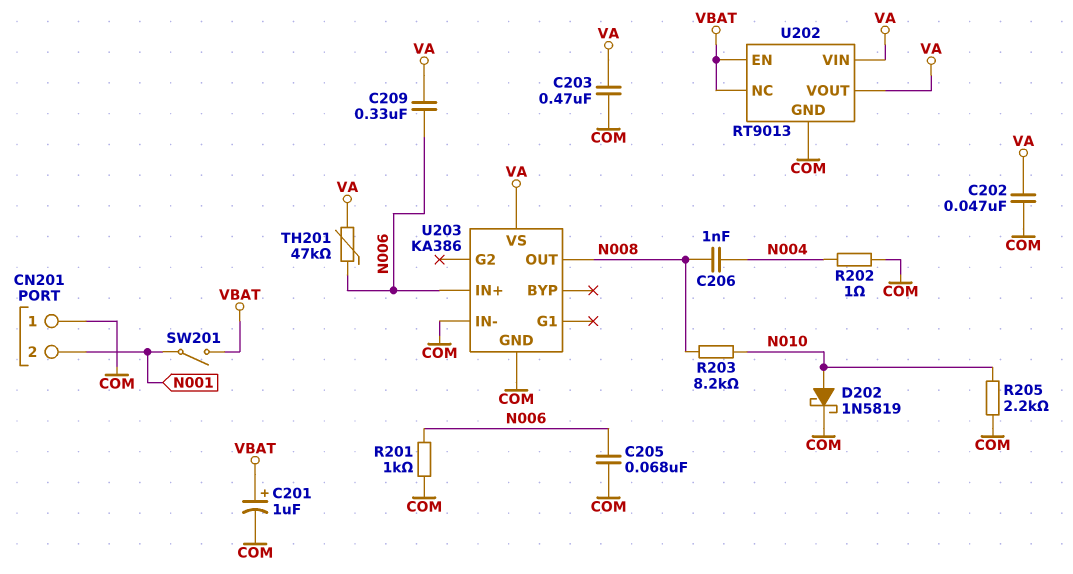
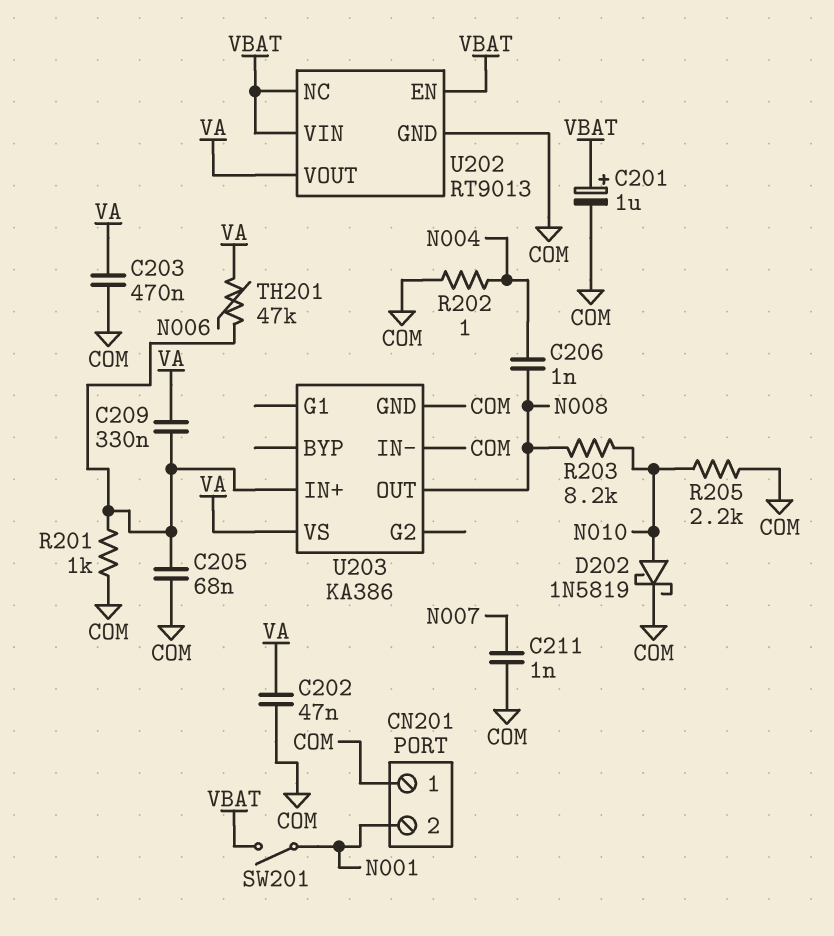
C211: none -> 1nF (COM, N007)
U202 pin VIN: VA -> VBAT

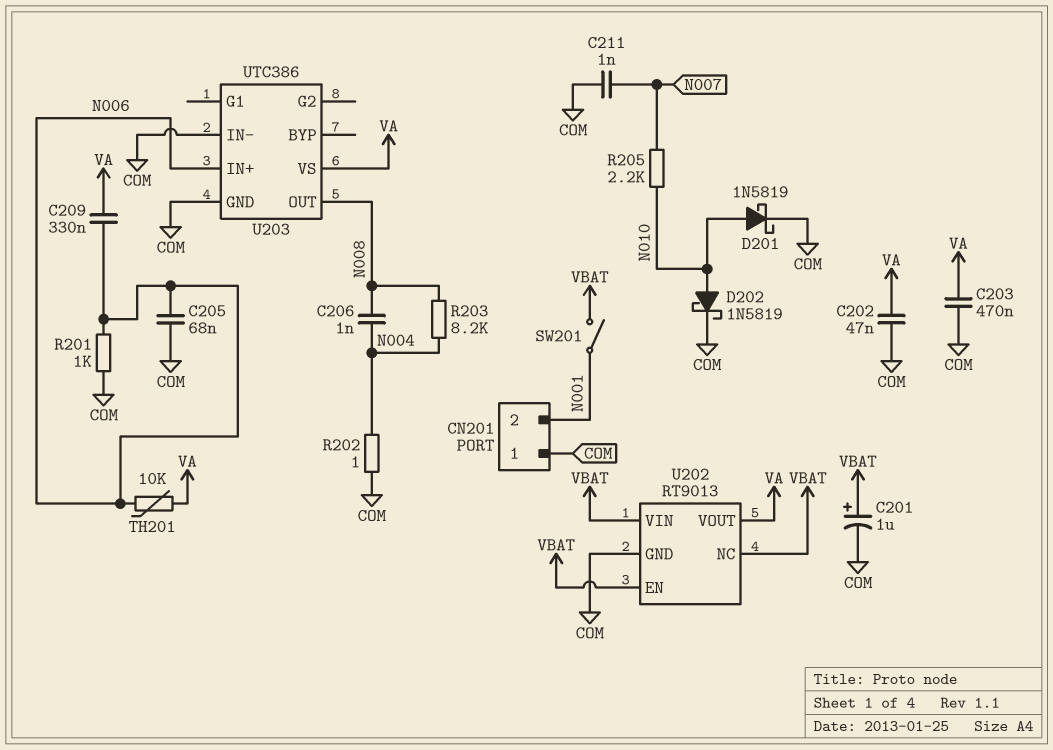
D201: none -> schottky 1N5819 (A N010, K COM)
R203: 8.2k (N008, N010) -> 8.2k (N004, N008)
R205: 2.2k (COM, N010) -> 2.2k (N007, N010)
TH201: 47k (N006, VA) -> 10k (N006, VA)
U203: KA386 -> UTC386

